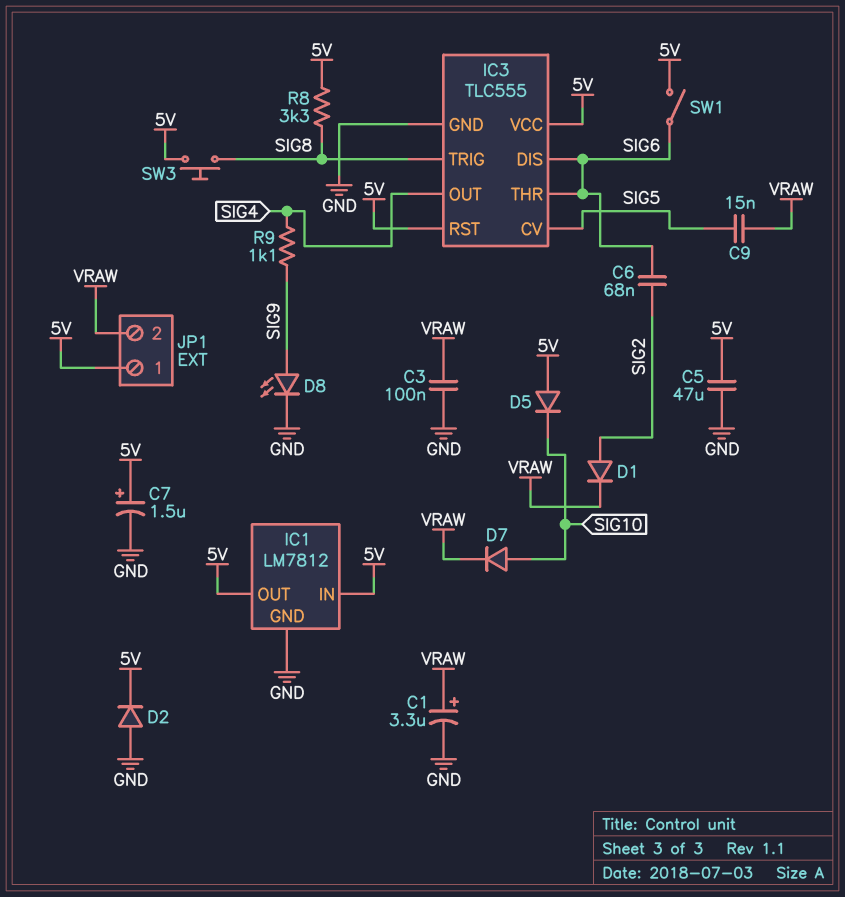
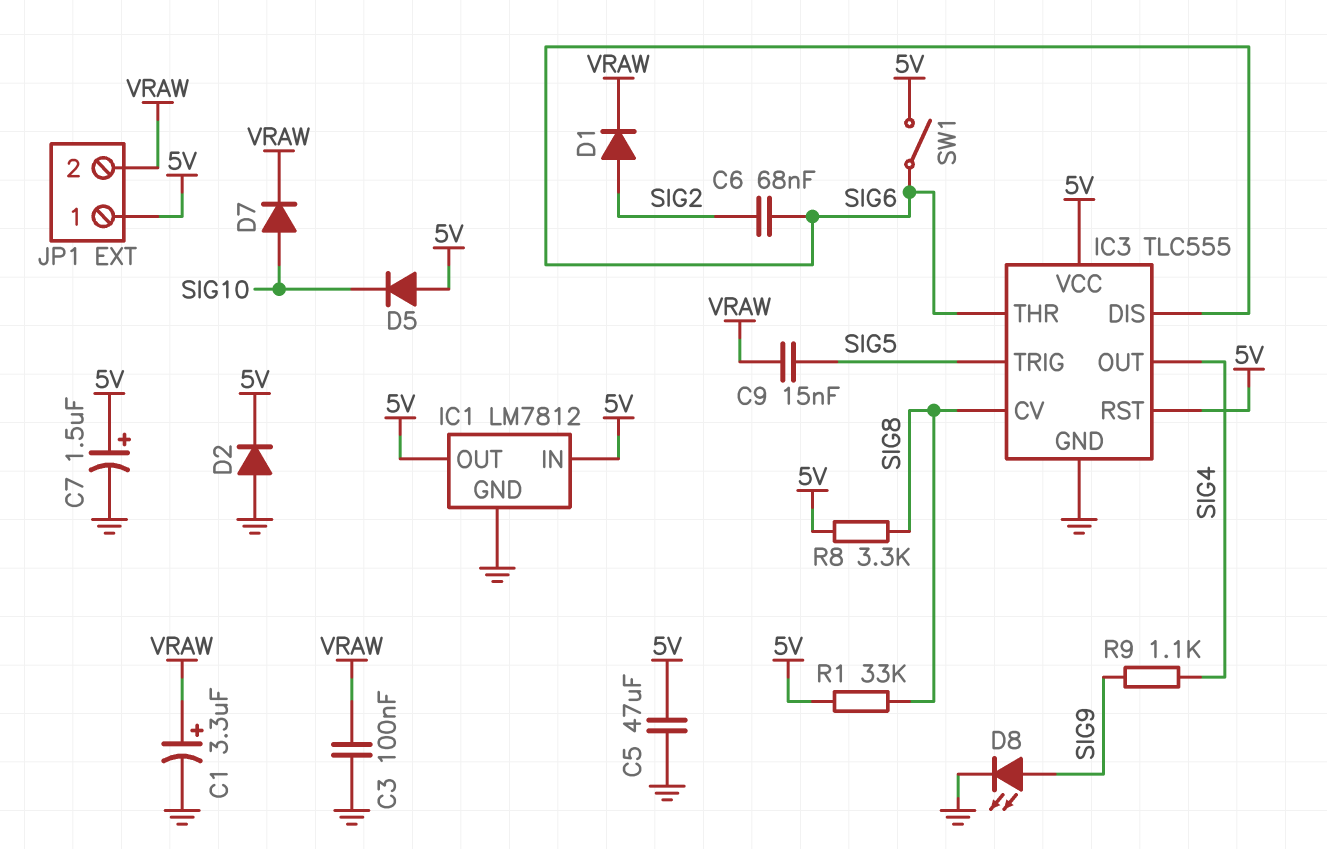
IC3 pin CV: SIG5 -> SIG8
IC3 pin TRIG: SIG8 -> SIG5
R1: none -> 33k (5V, SIG8)
SW3: button (5V, SIG8) -> none

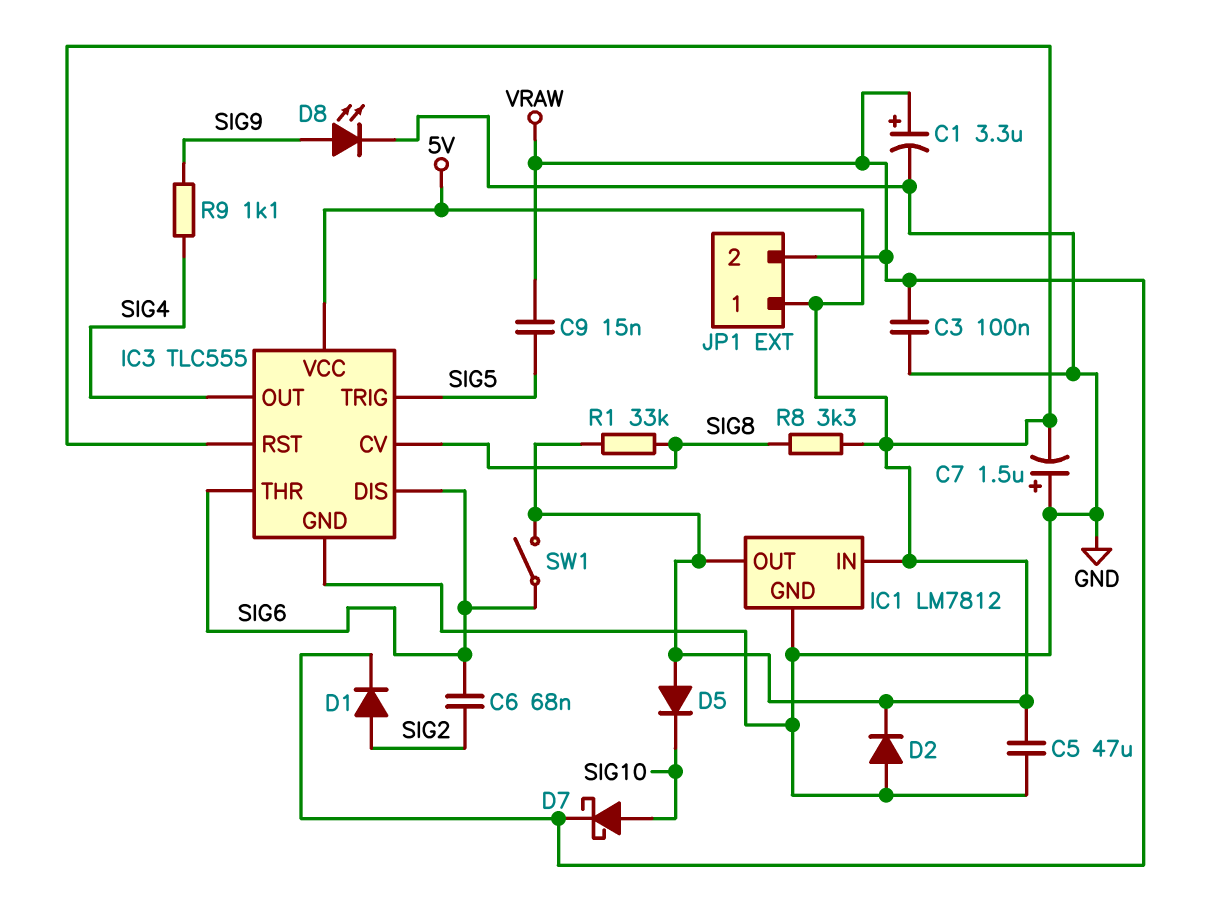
C7: 1.5uF (plus 5V, minus GND) -> 1.5uF (plus GND, minus 5V)
D7: diode (A SIG10, K VRAW) -> schottky (A SIG10, K VRAW)

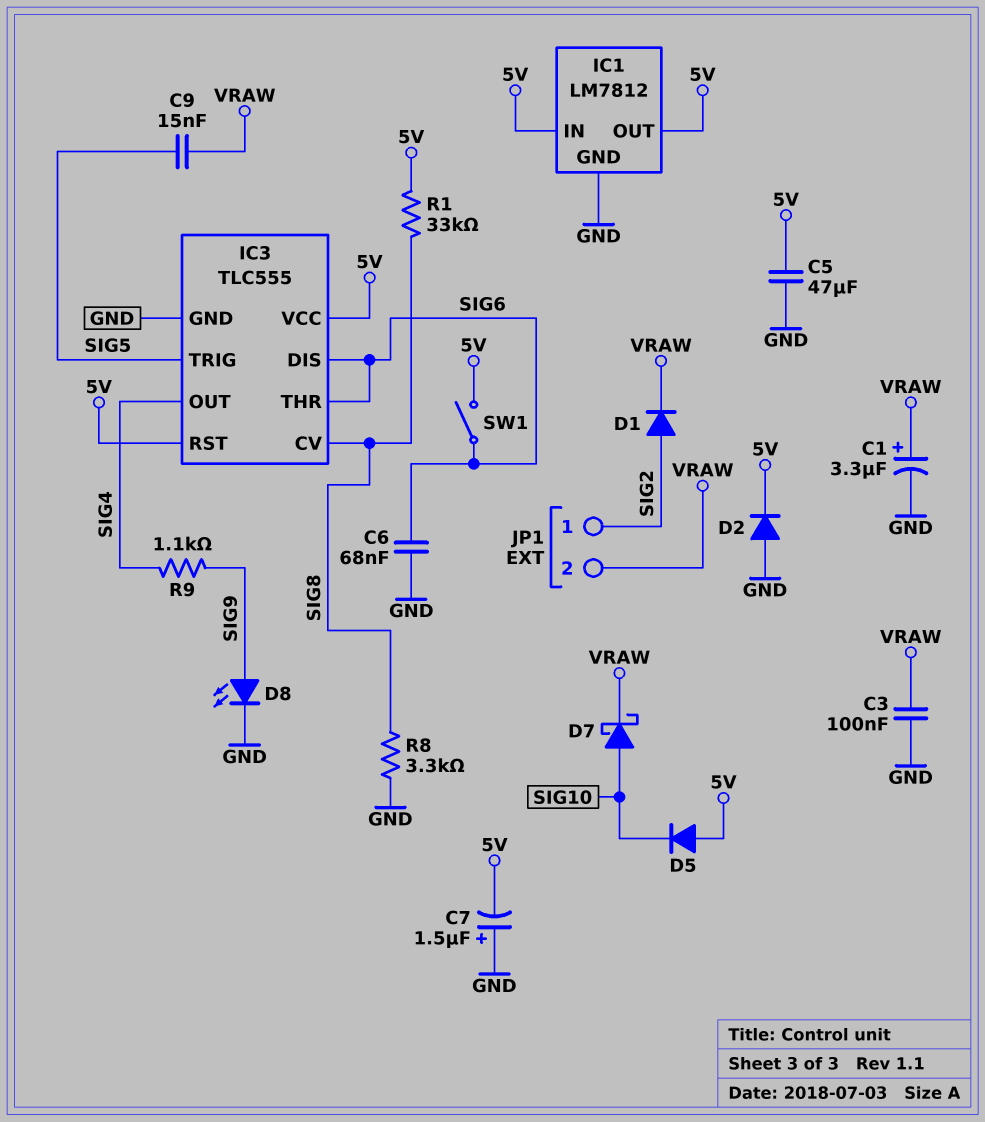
C6: 68nF (SIG2, SIG6) -> 68nF (GND, SIG6)
JP1 pin 1: 5V -> SIG2
R8: 3.3k (5V, SIG8) -> 3.3k (GND, SIG8)

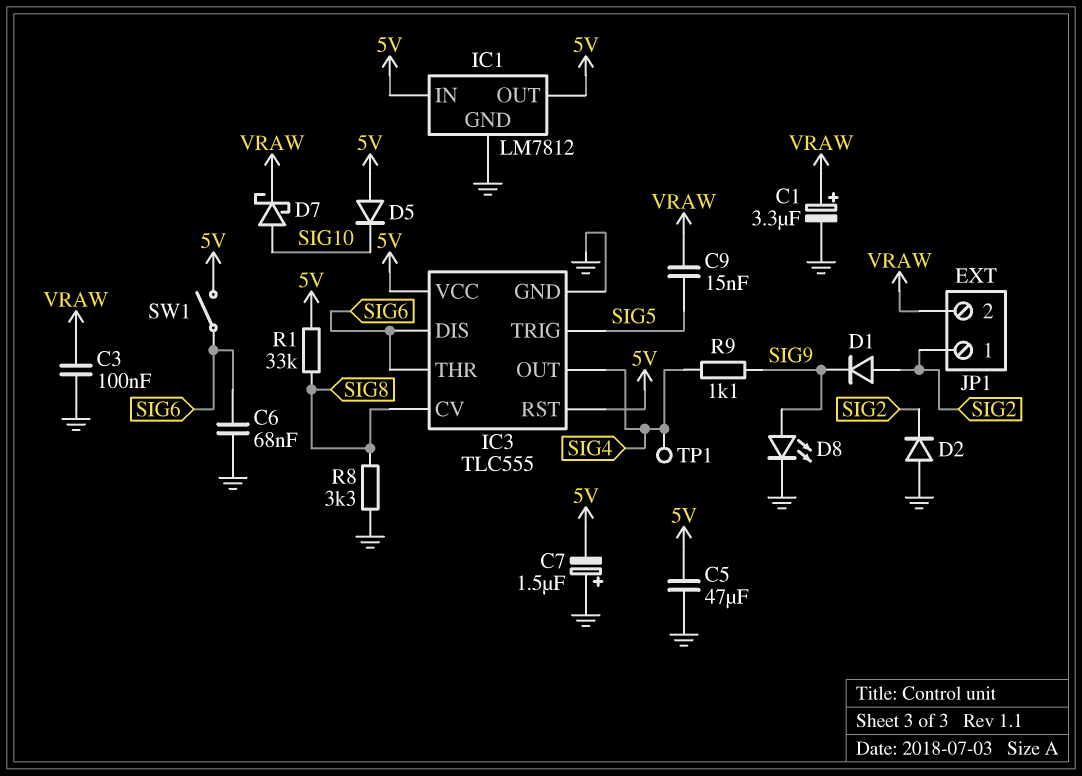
D1: diode (A SIG2, K VRAW) -> diode (A SIG2, K SIG9)
D2: diode (A GND, K 5V) -> diode (A GND, K SIG2)
TP1: none -> test point (SIG4)

